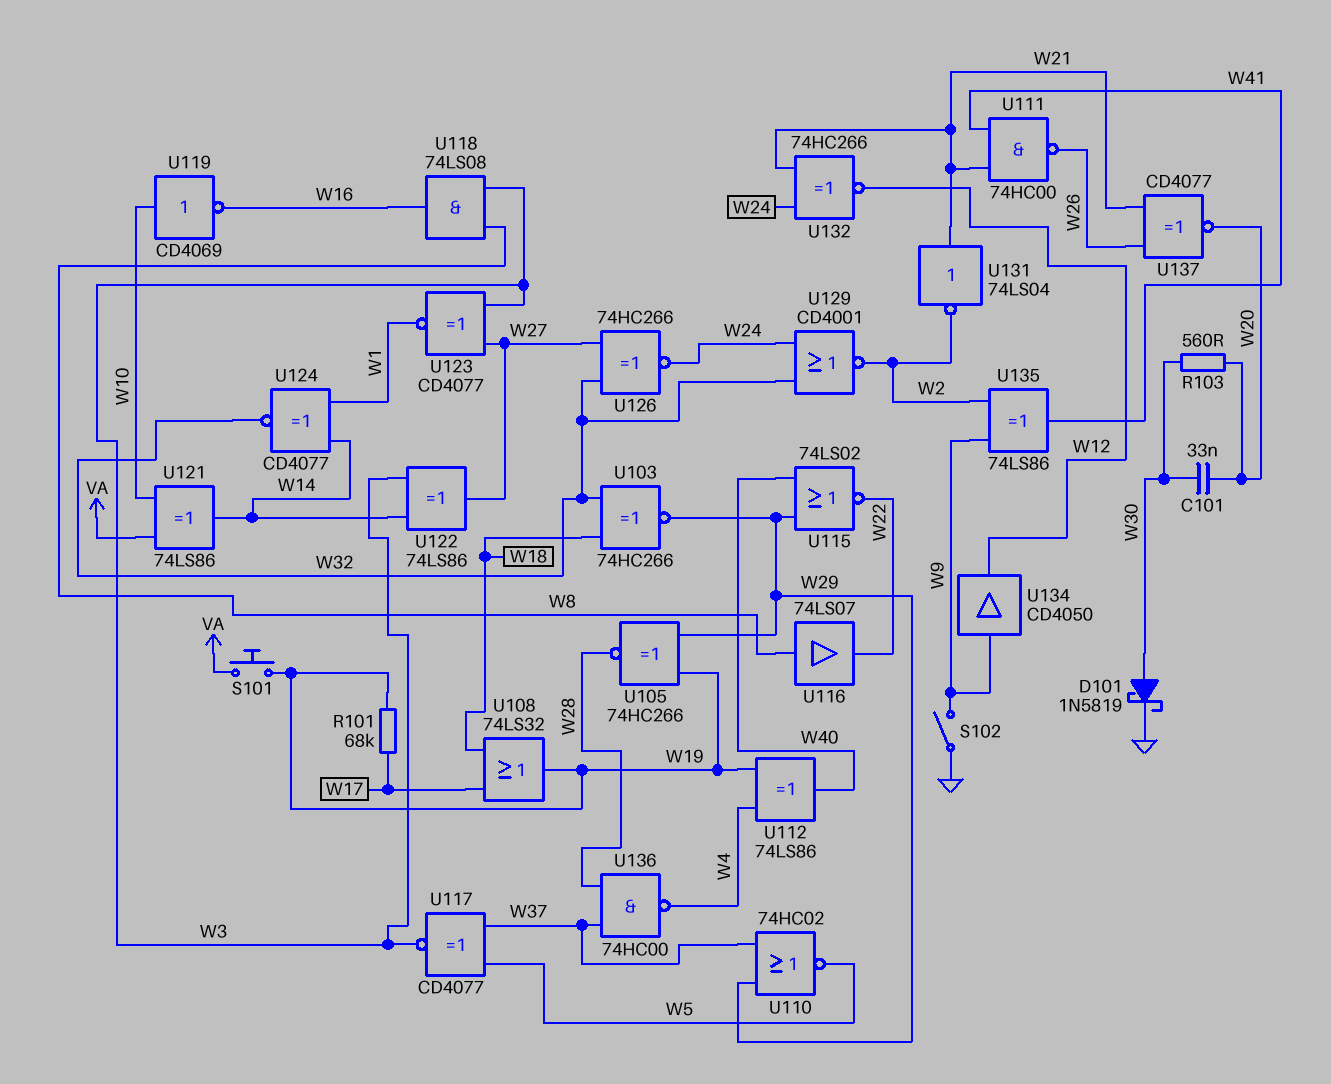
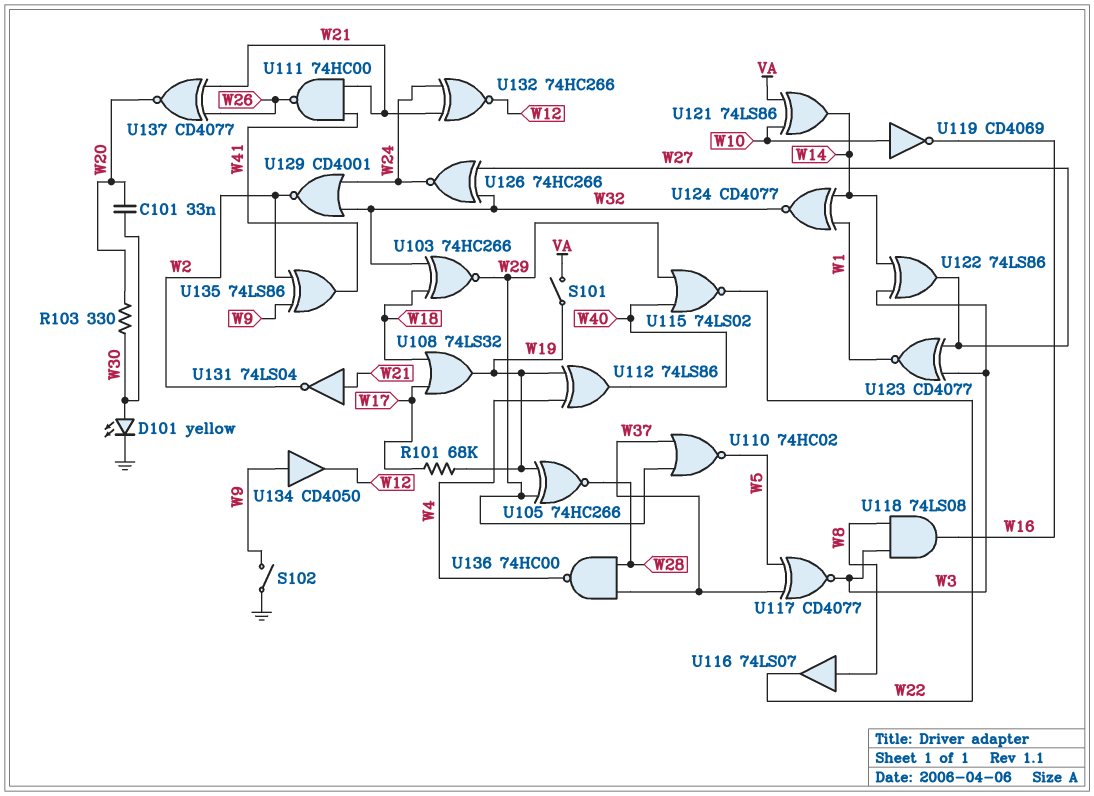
D101: schottky 1N5819 (A W30, K GND) -> LED yellow (A W30, K GND)
R103: 560 (W20, W30) -> 330 (W20, W30)
S101: button (VA, W19) -> switch (VA, W19)

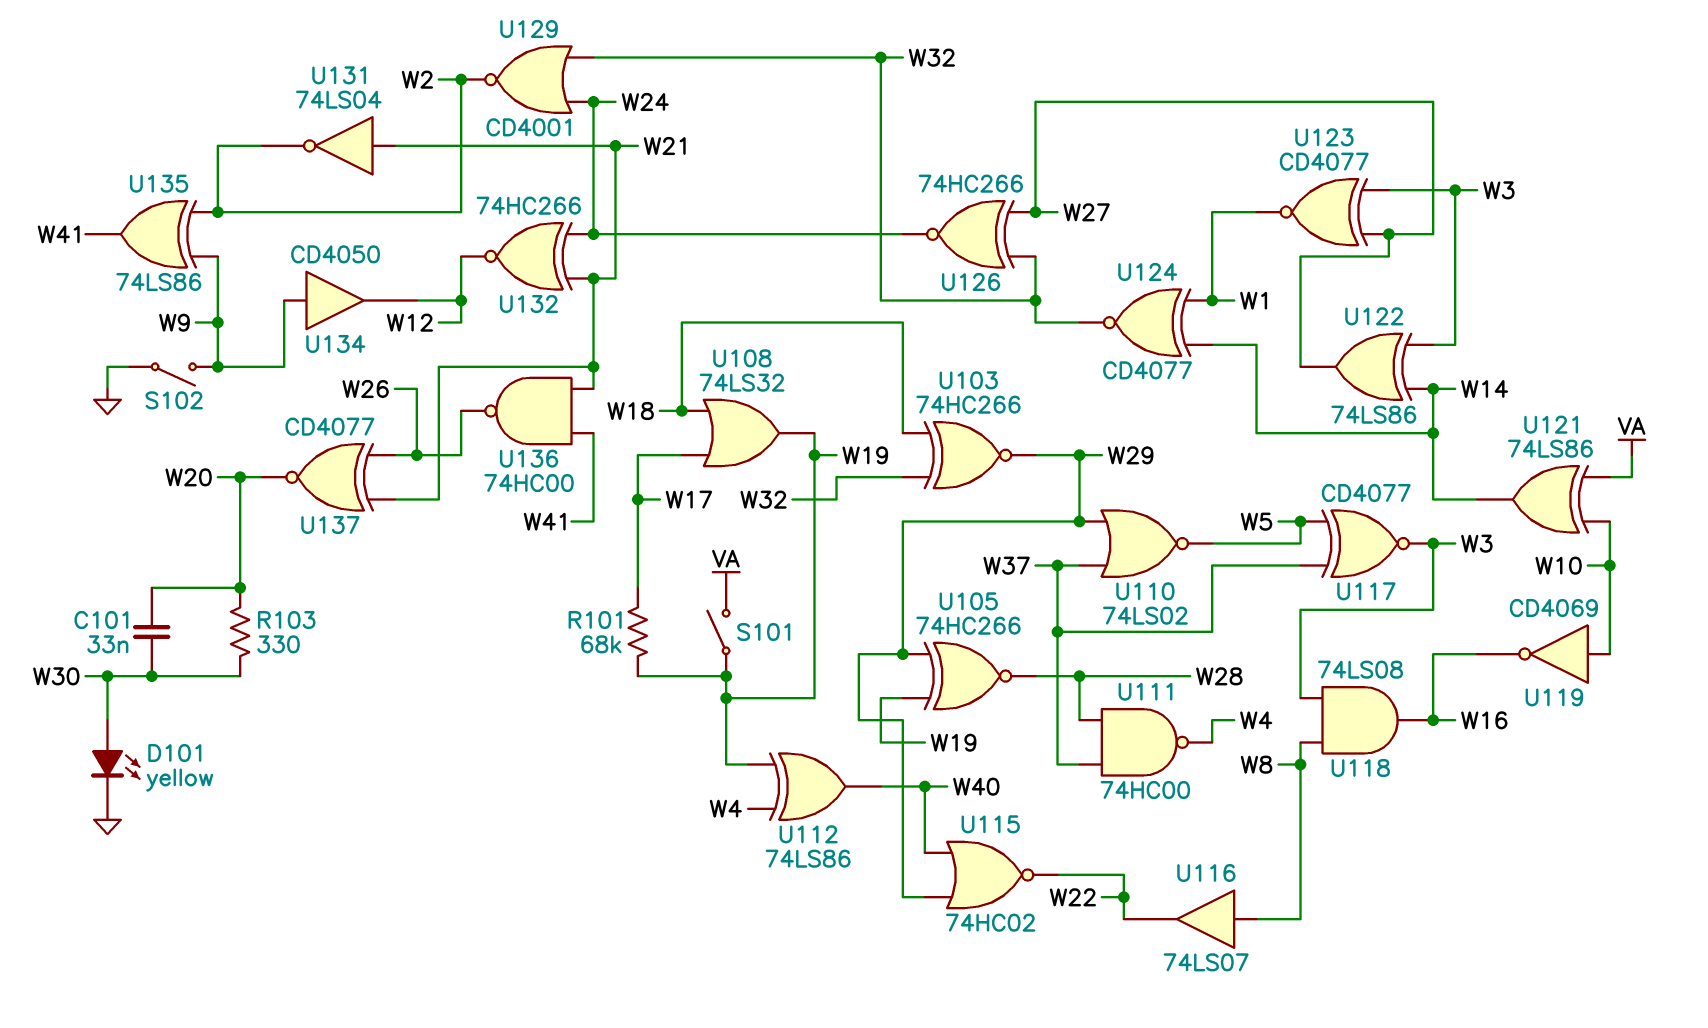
U110: NOR 74HC02 (in W29, in W37, out W5) -> NOR 74LS02 (in W29, in W37, out W5)
U111: NAND 74HC00 (in W21, in W41, out W26) -> NAND 74HC00 (in W28, in W37, out W4)
U115: NOR 74LS02 (in W29, in W40, out W22) -> NOR 74HC02 (in W29, in W40, out W22)
U136: NAND 74HC00 (in W28, in W37, out W4) -> NAND 74HC00 (in W21, in W41, out W26)

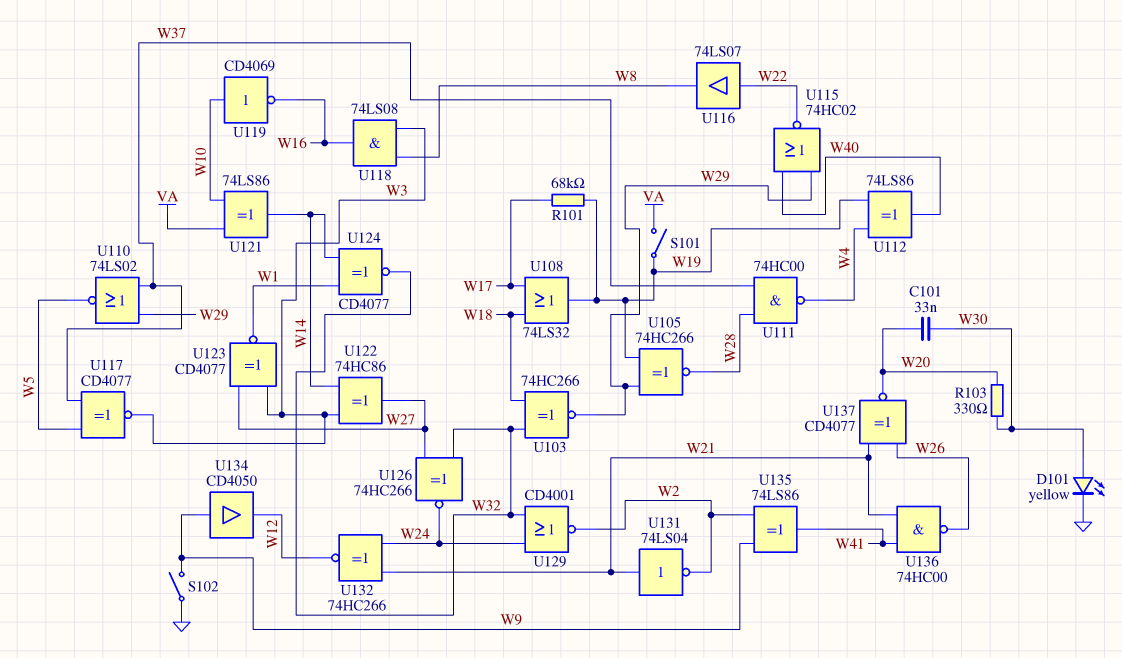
U116: buffer 74LS07 (in W8, out W22) -> buffer 74LS07 (in W22, out W8)
U122: XOR 74LS86 (in W3, in W14, out W27) -> XOR 74HC86 (in W3, in W14, out W27)

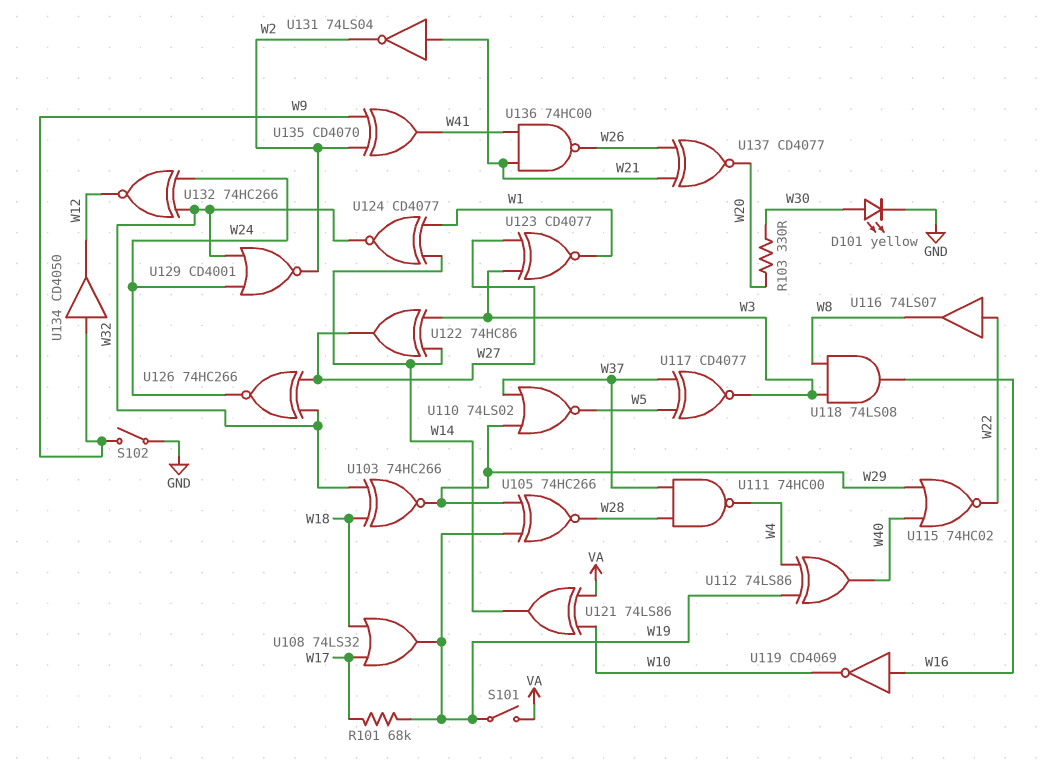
C101: 33nF (W20, W30) -> none
U119: NOT CD4069 (in W10, out W16) -> NOT CD4069 (in W16, out W10)
U132: XNOR 74HC266 (in W21, in W24, out W12) -> XNOR 74HC266 (in W24, in W32, out W12)
U135: XOR 74LS86 (in W2, in W9, out W41) -> XOR CD4070 (in W2, in W9, out W41)

